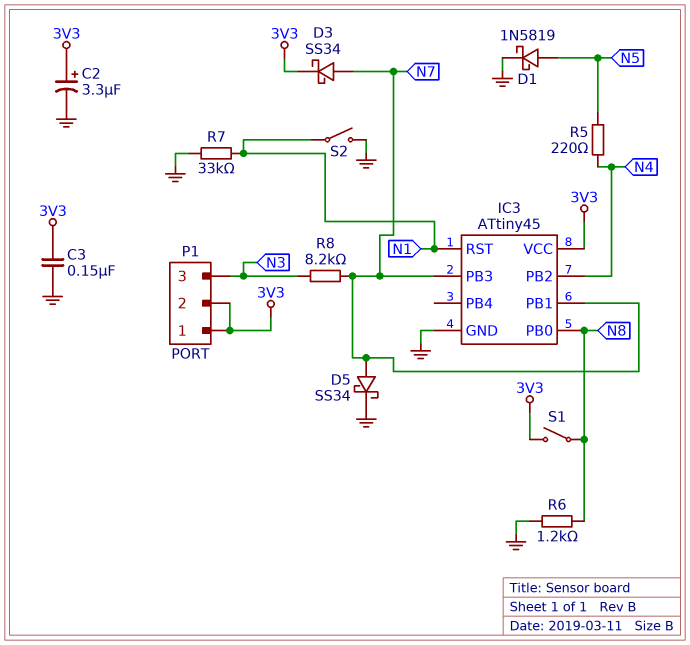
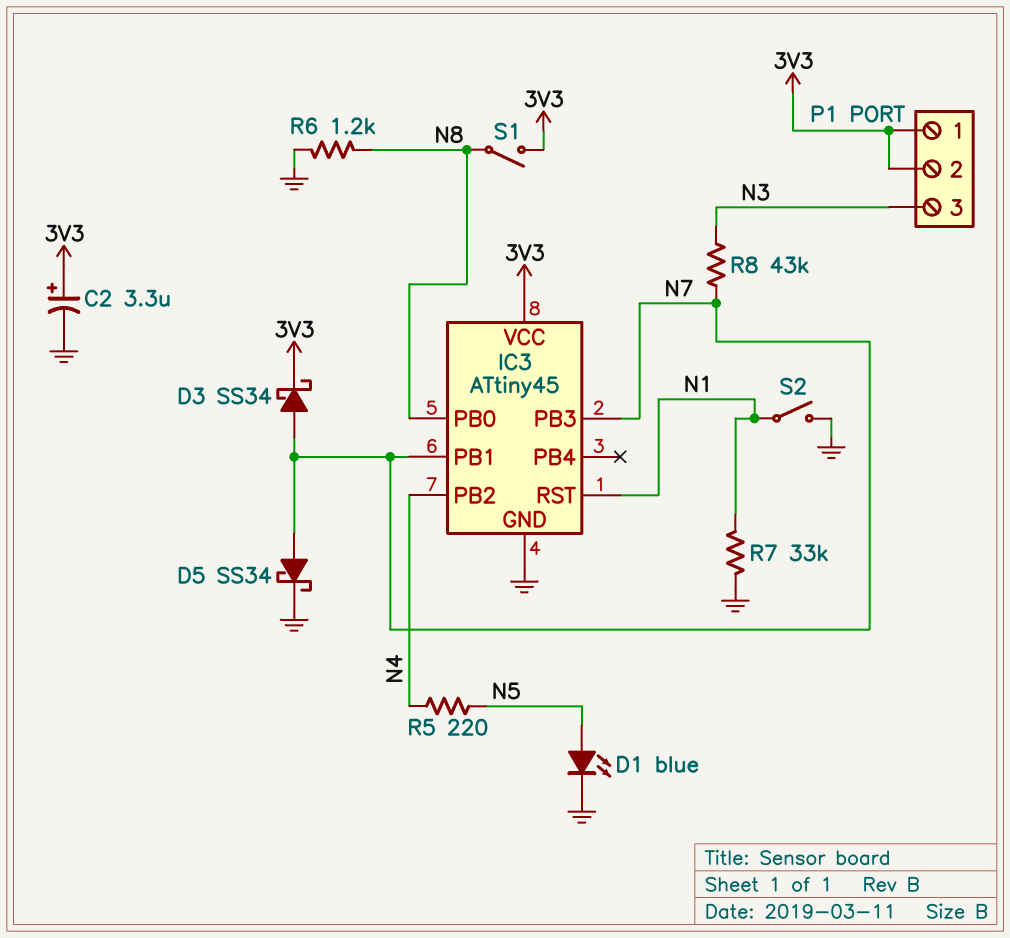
C3: 150nF (3V3, GND) -> none
D1: schottky 1N5819 (A N5, K GND) -> LED blue (A N5, K GND)
R8: 8.2k (N3, N7) -> 43k (N3, N7)

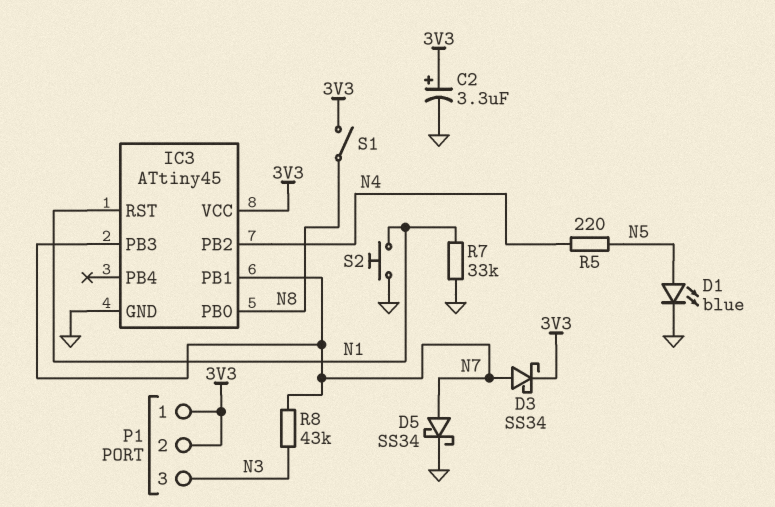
R6: 1.2k (GND, N8) -> none
S2: switch (GND, N1) -> button (GND, N1)

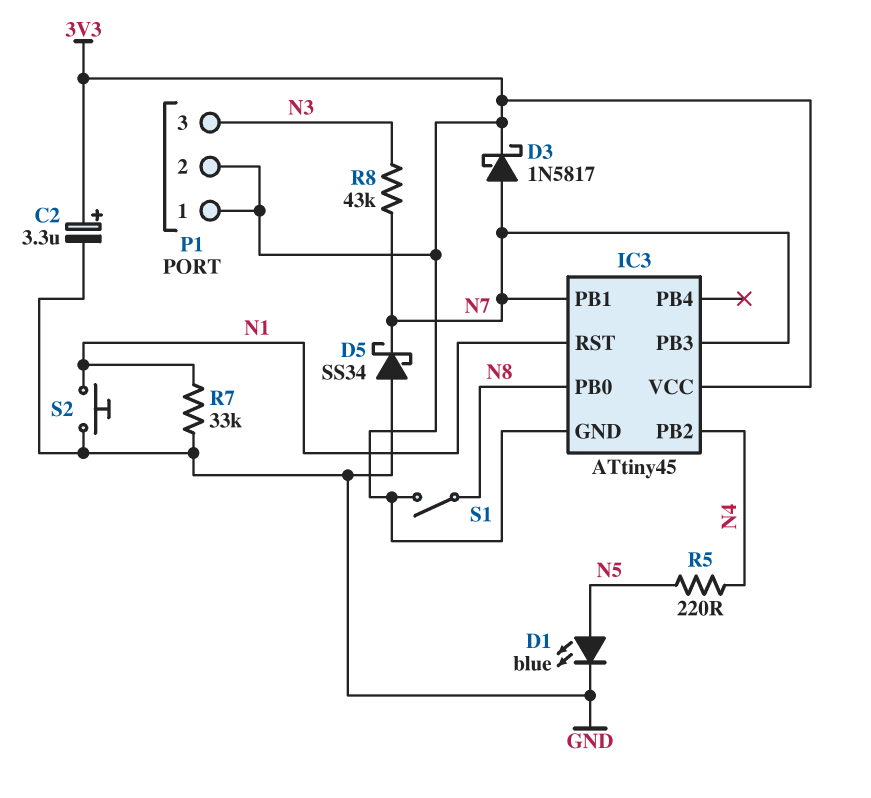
D3: schottky SS34 (A N7, K 3V3) -> schottky 1N5817 (A N7, K 3V3)
D5: schottky SS34 (A N7, K GND) -> schottky SS34 (A GND, K N7)
IC3 pin GND: GND -> 3V3

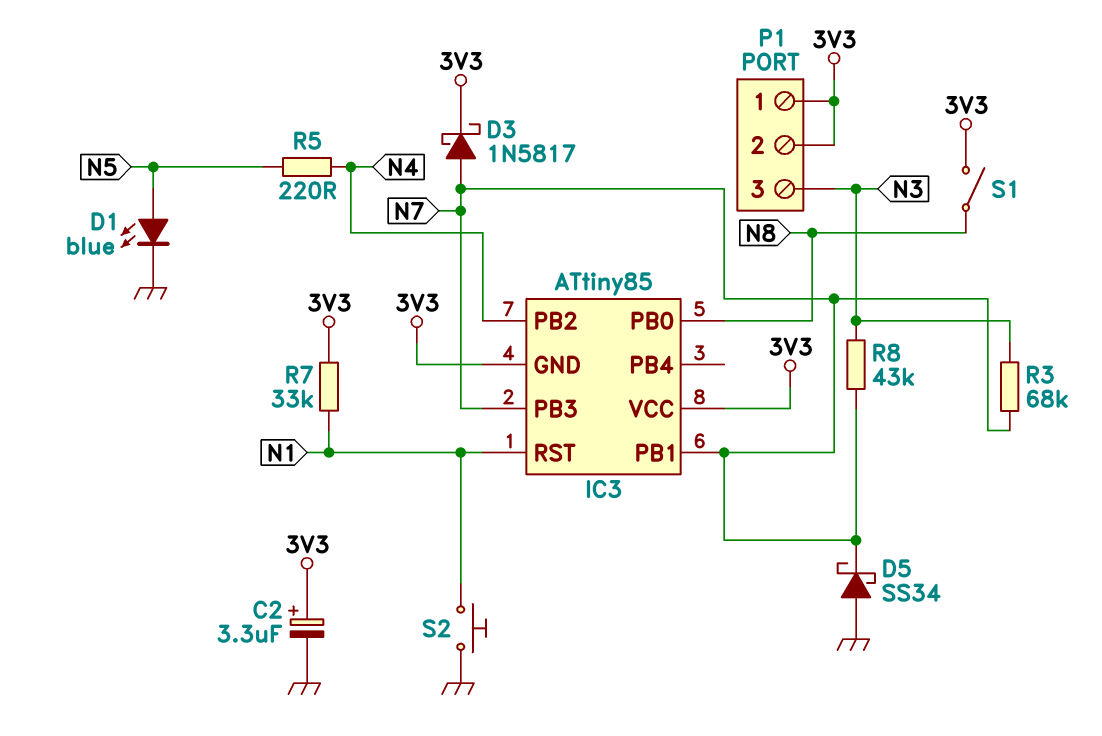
IC3: ATtiny45 -> ATtiny85
R3: none -> 68k (N3, N7)
R7: 33k (GND, N1) -> 33k (3V3, N1)

